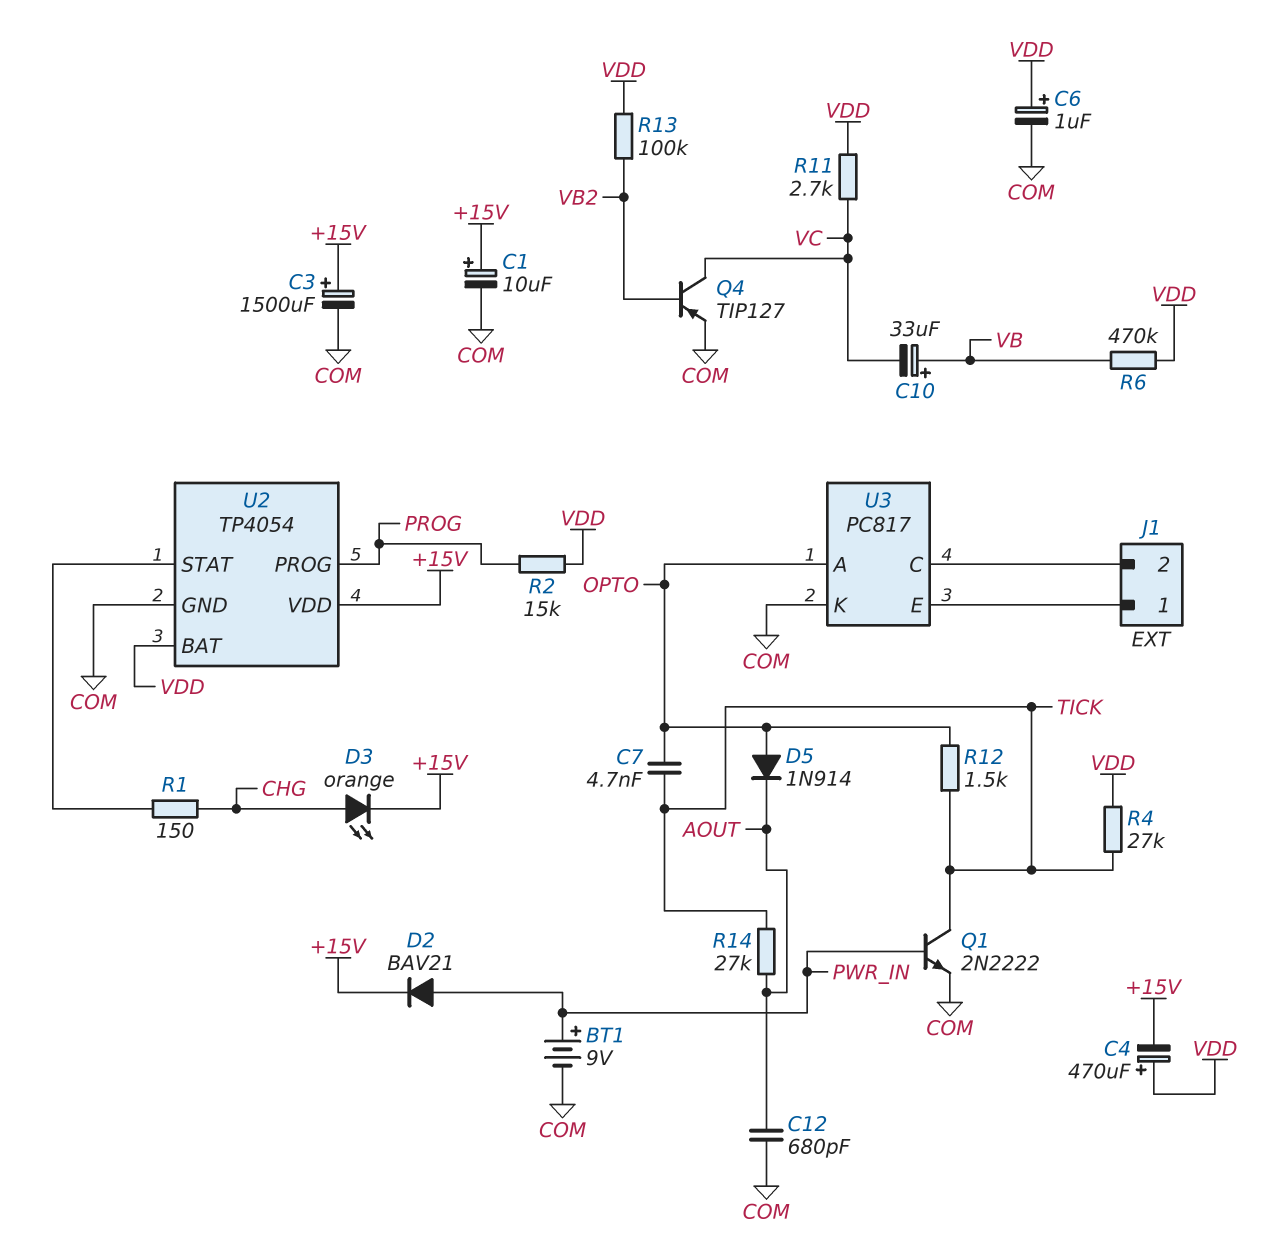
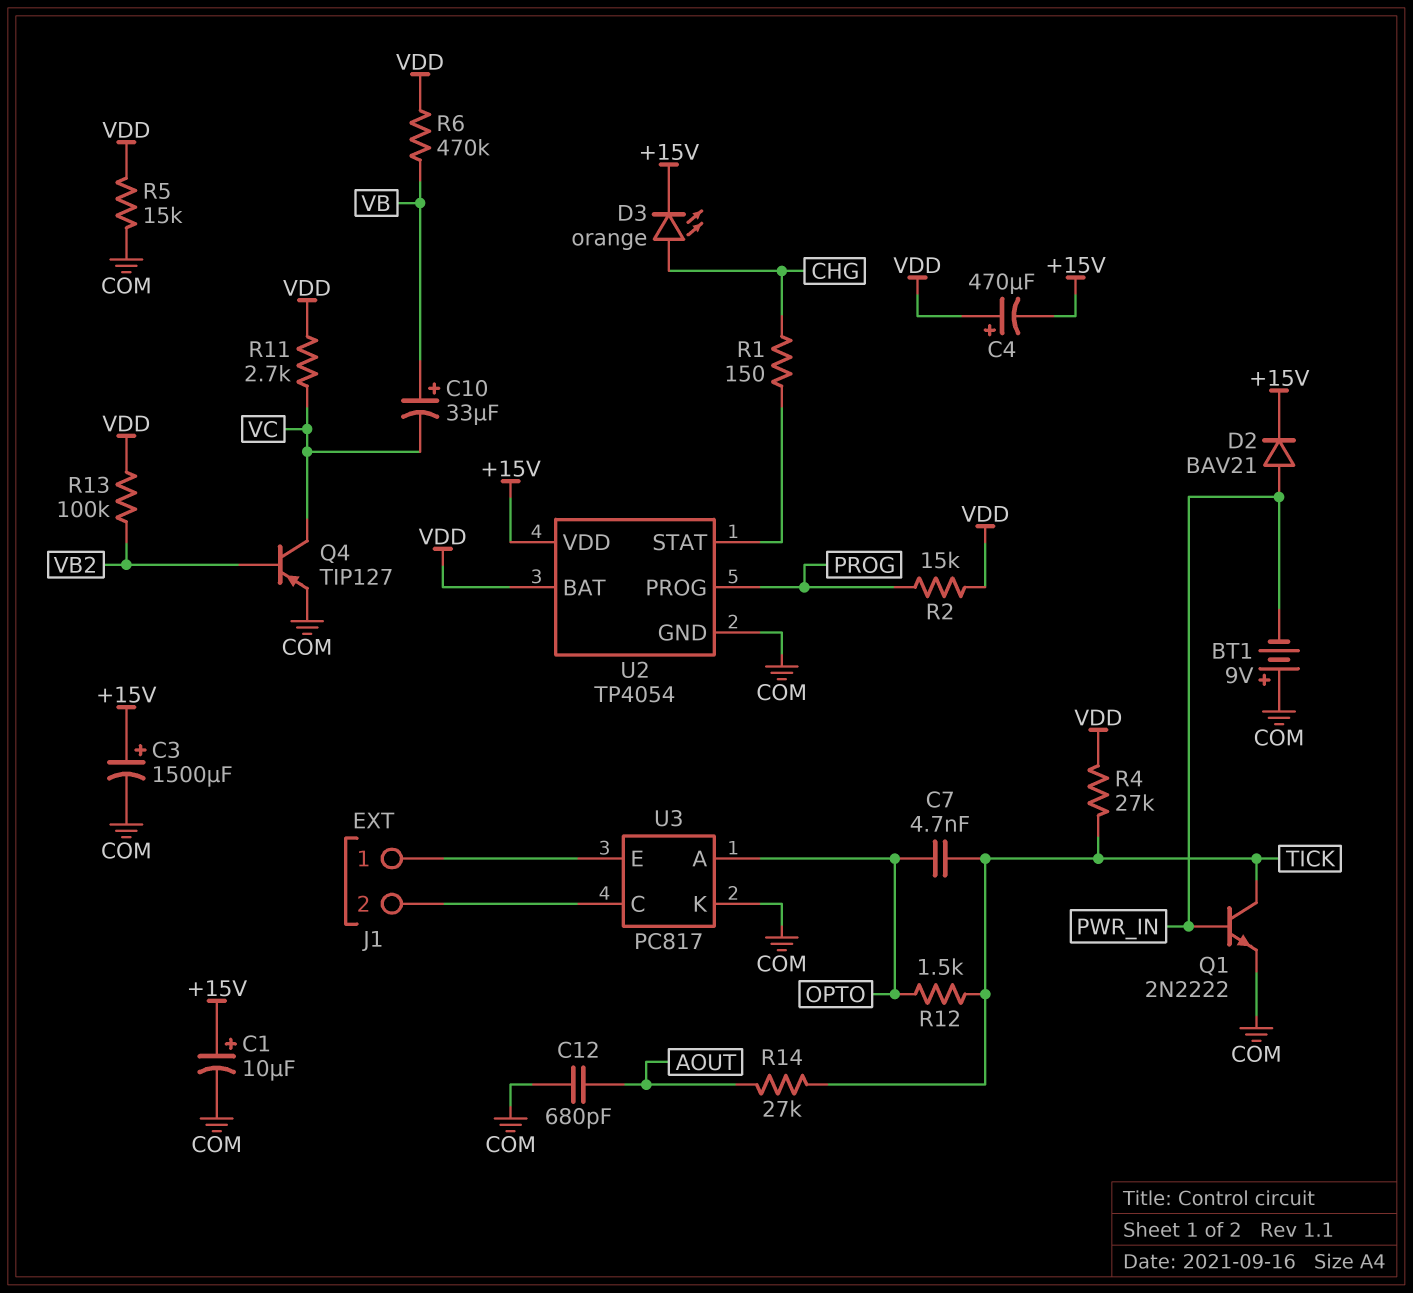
BT1: 9V (plus PWR_IN, minus COM) -> 9V (plus COM, minus PWR_IN)
C6: 1uF (plus VDD, minus COM) -> none
D5: diode 1N914 (A OPTO, K AOUT) -> none
R5: none -> 15k (COM, VDD)

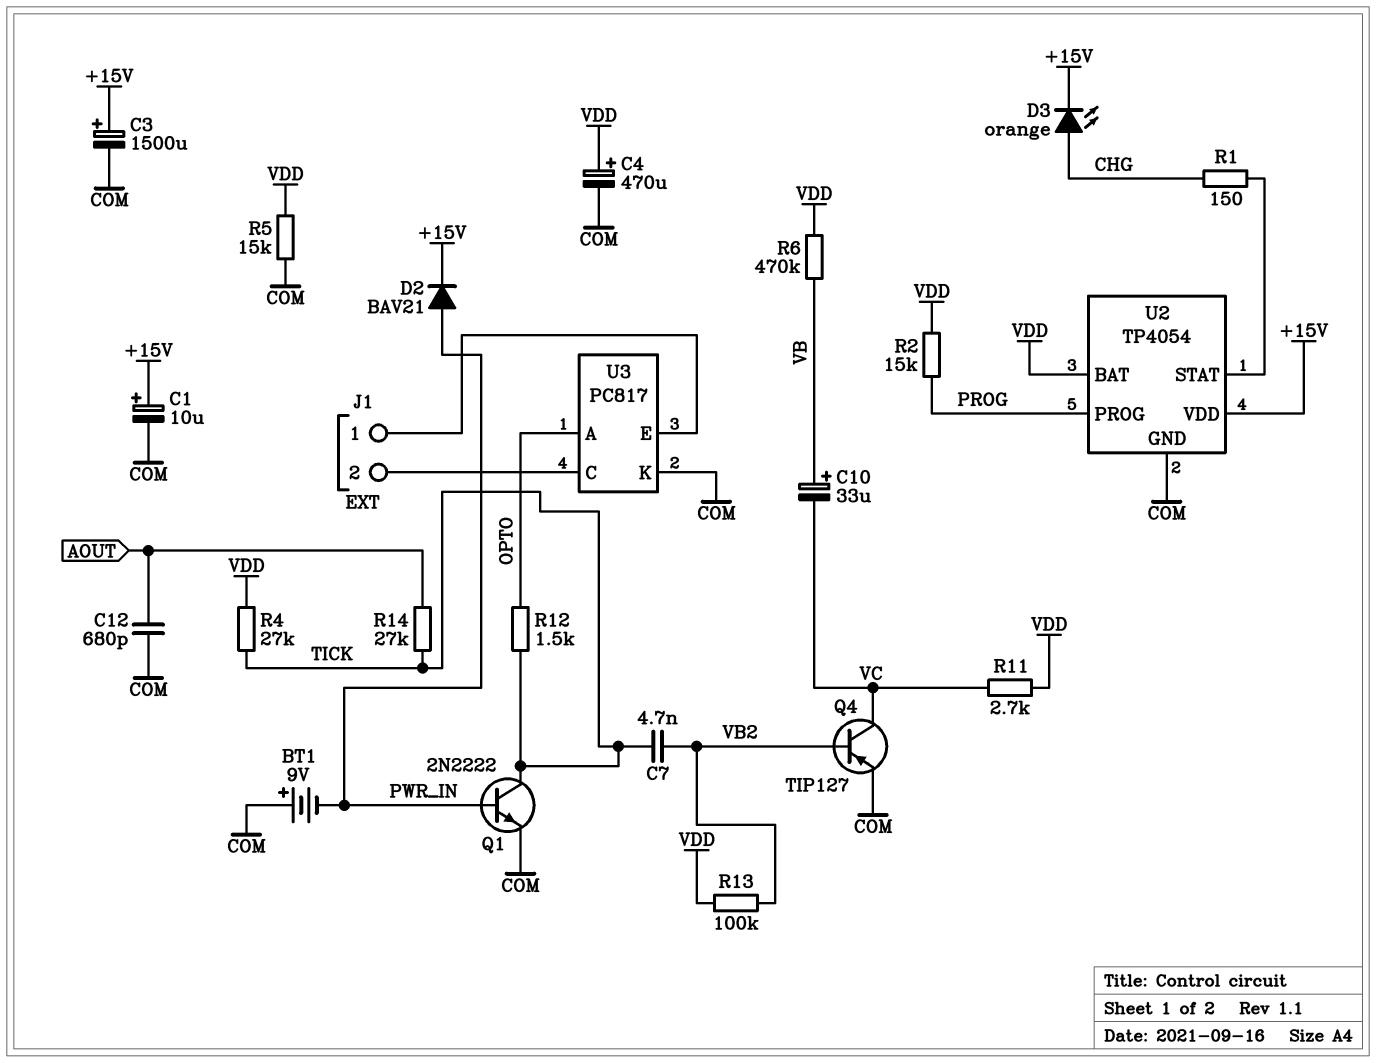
C4: 470uF (plus VDD, minus +15V) -> 470uF (plus VDD, minus COM)
C7: 4.7nF (OPTO, TICK) -> 4.7nF (TICK, VB2)

